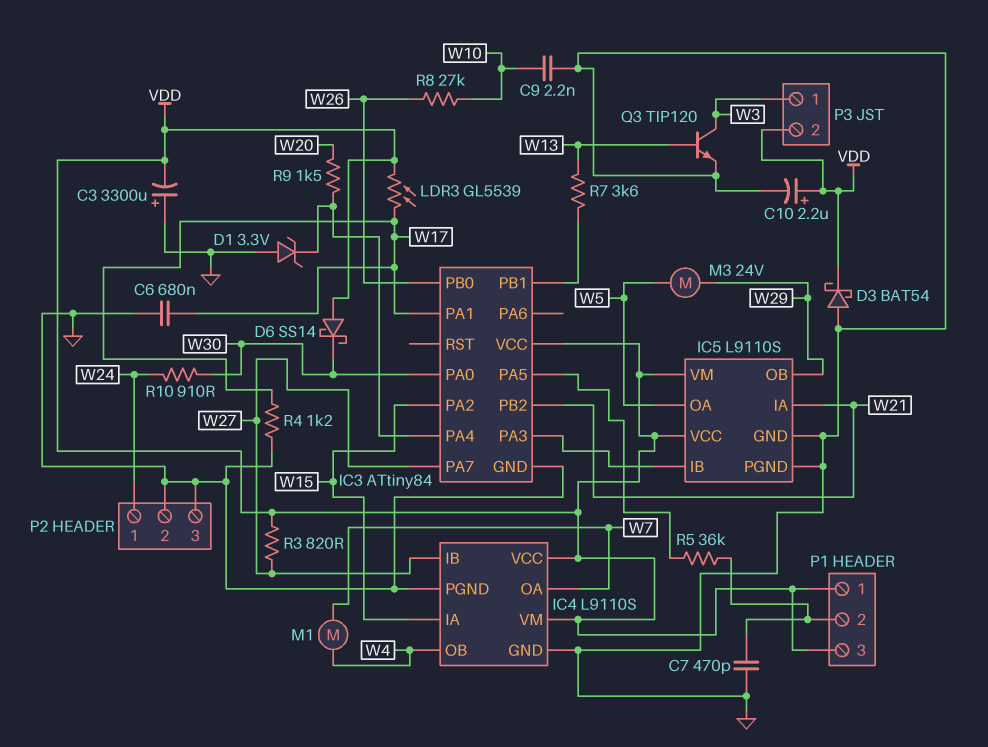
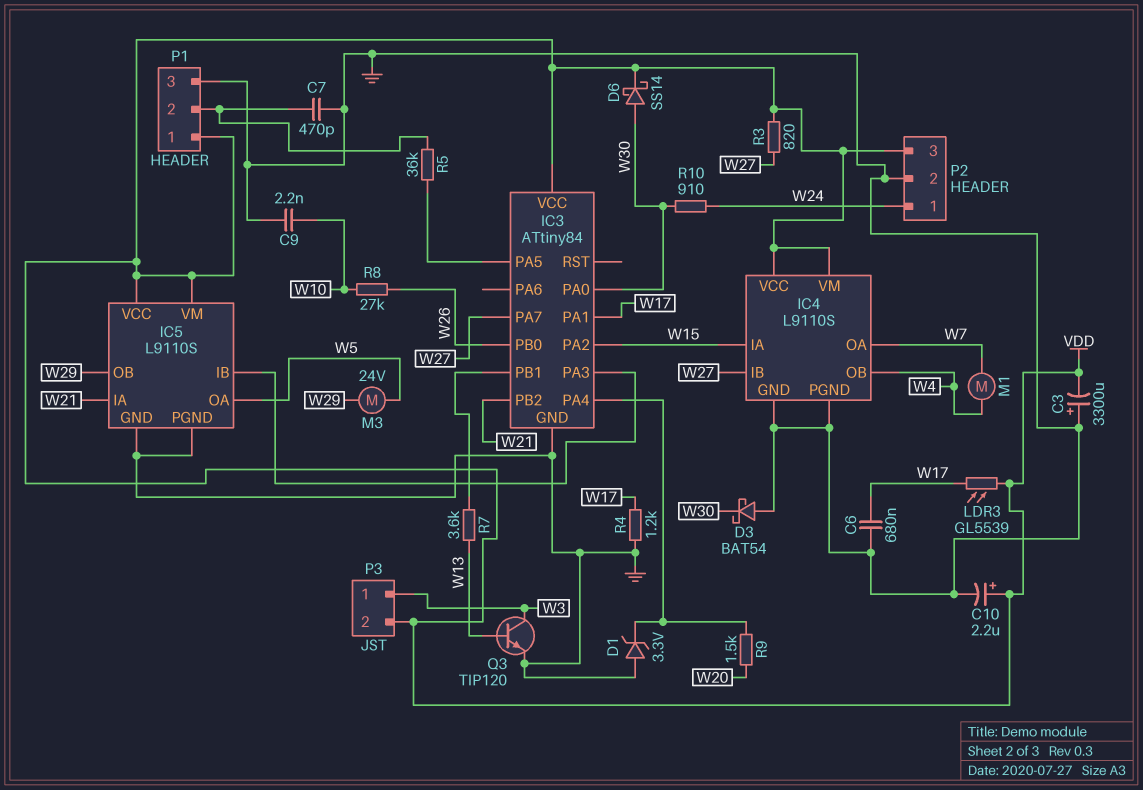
D3: schottky BAT54 (A GND, K VDD) -> schottky BAT54 (A GND, K W30)
D6: schottky SS14 (A VDD, K W30) -> schottky SS14 (A W30, K VDD)
P1 pin 3: VDD -> GND
P2 pin 3: GND -> VDD

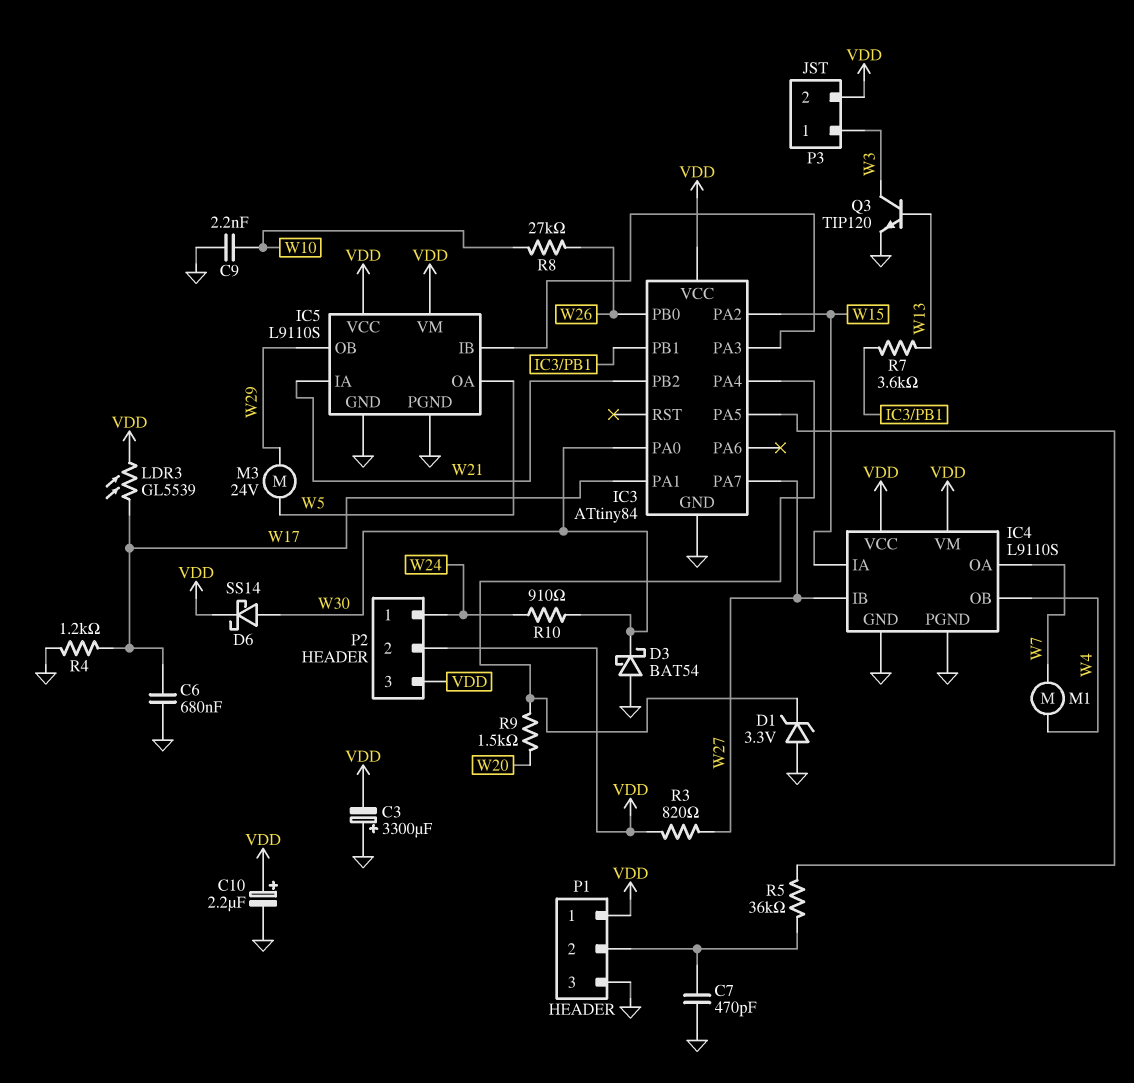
P2 pin 2: GND -> VDD

